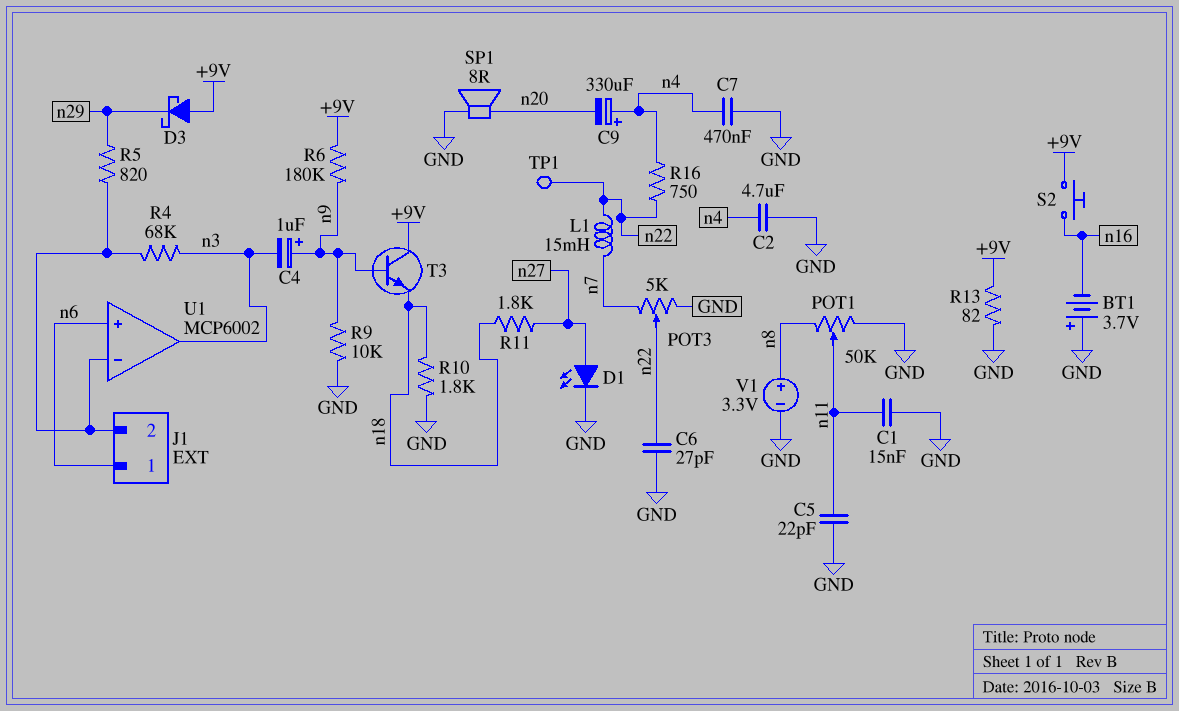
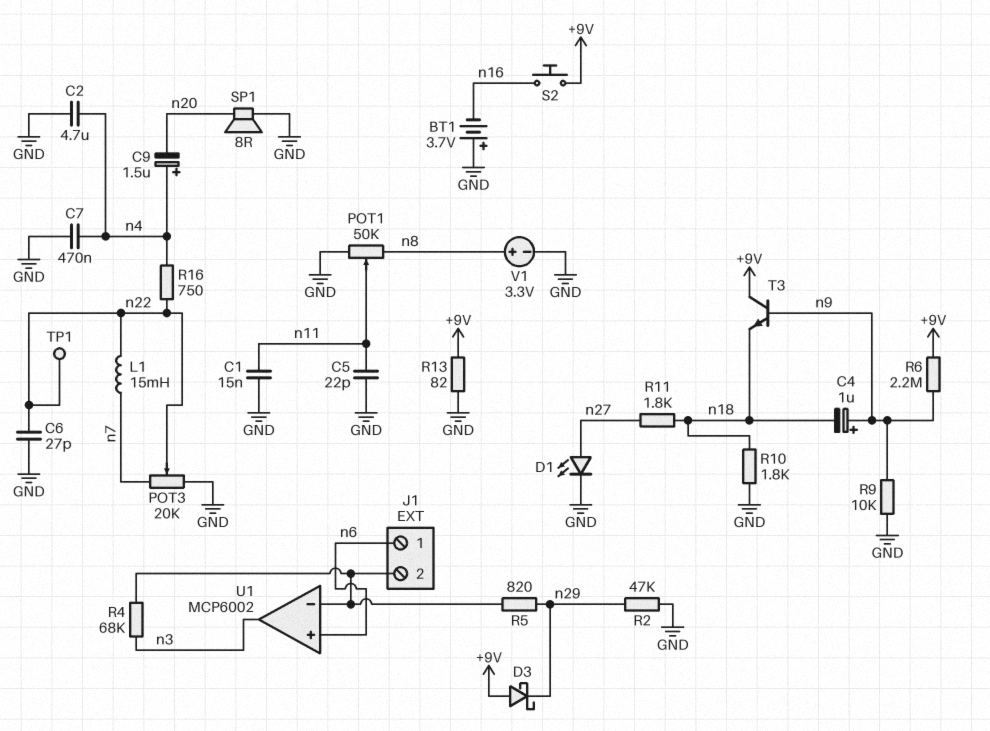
C4: 1uF (plus n9, minus n3) -> 1uF (plus n9, minus n18)
C9: 330uF (plus n4, minus n20) -> 1.5uF (plus n4, minus n20)
POT3: 5k (GND, n7, wiper n22) -> 20k (GND, n7, wiper n22)
R2: none -> 47k (GND, n29)
R6: 180k (+9V, n9) -> 2.2M (+9V, n9)

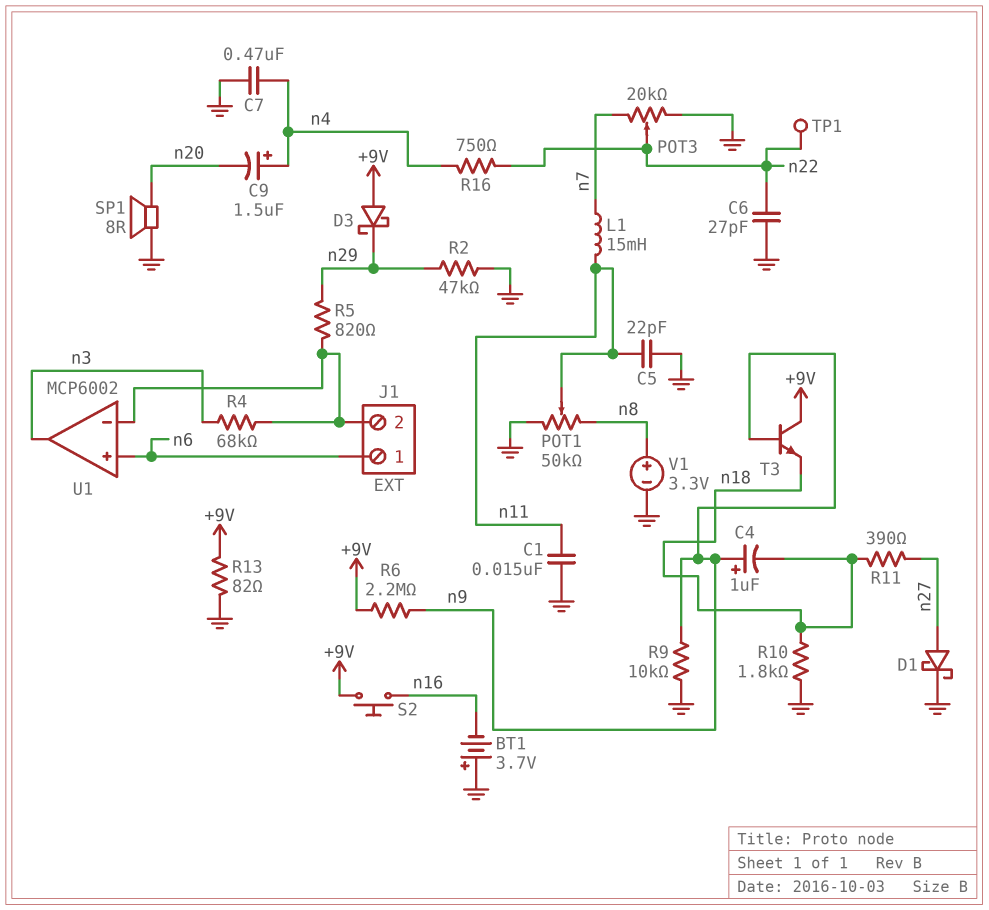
C2: 4.7uF (GND, n4) -> none
D1: LED (A n27, K GND) -> schottky (A n27, K GND)
L1: 15mH (n7, n22) -> 15mH (n7, n11)
R11: 1.8k (n18, n27) -> 390 (n18, n27)

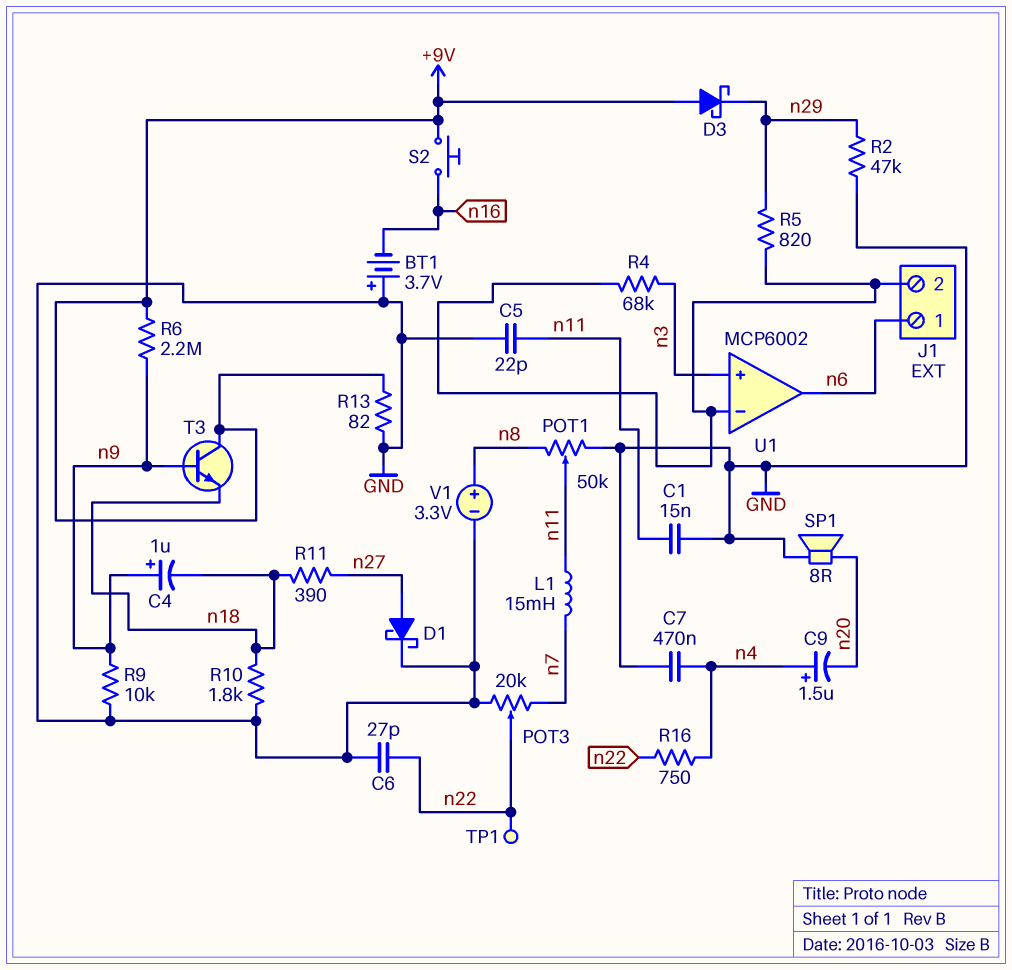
U1 pin in+: n6 -> n3
U1 pin out: n3 -> n6

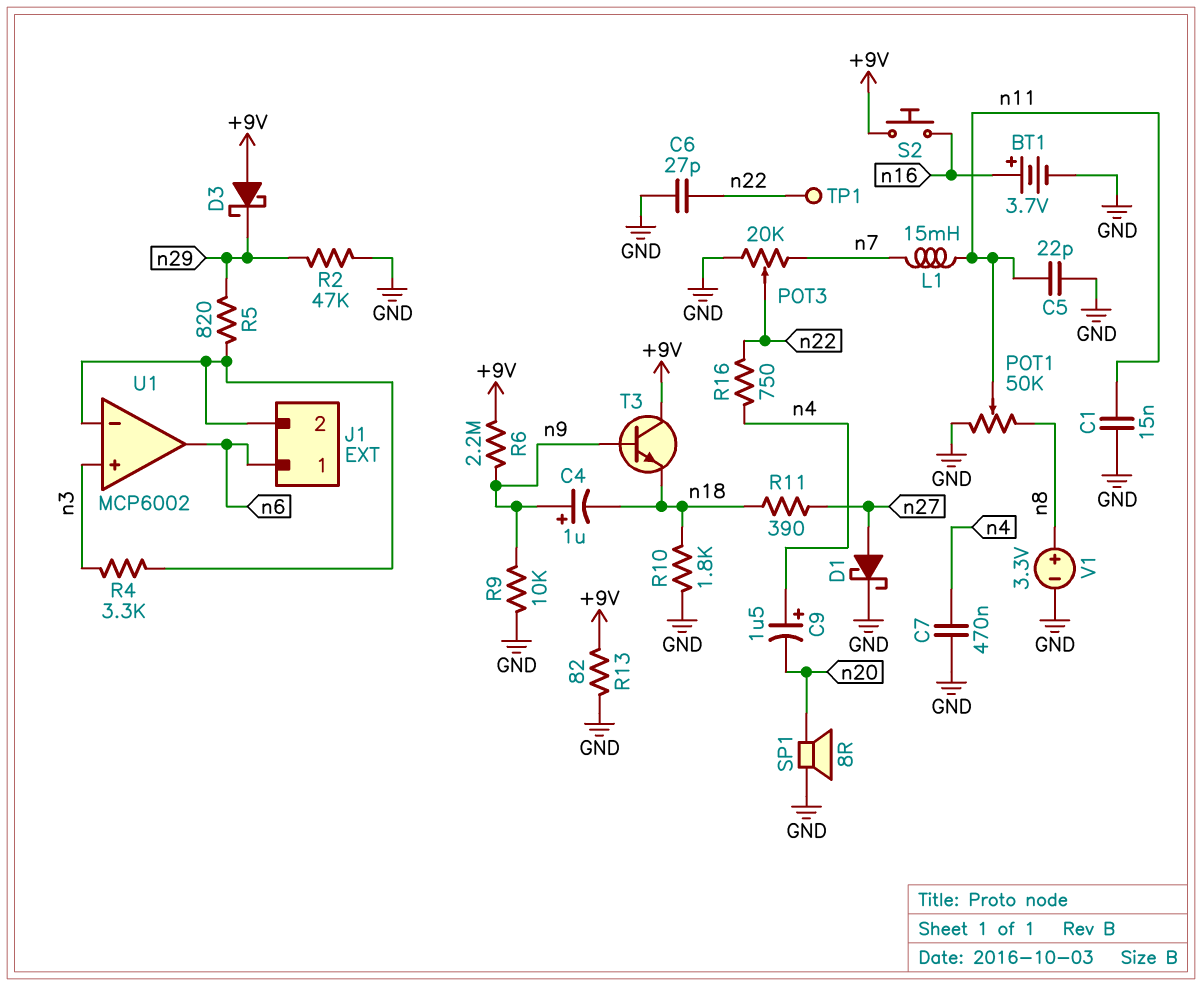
BT1: 3.7V (plus GND, minus n16) -> 3.7V (plus n16, minus GND)
R4: 68k (J1/2, n3) -> 3.3k (J1/2, n3)

